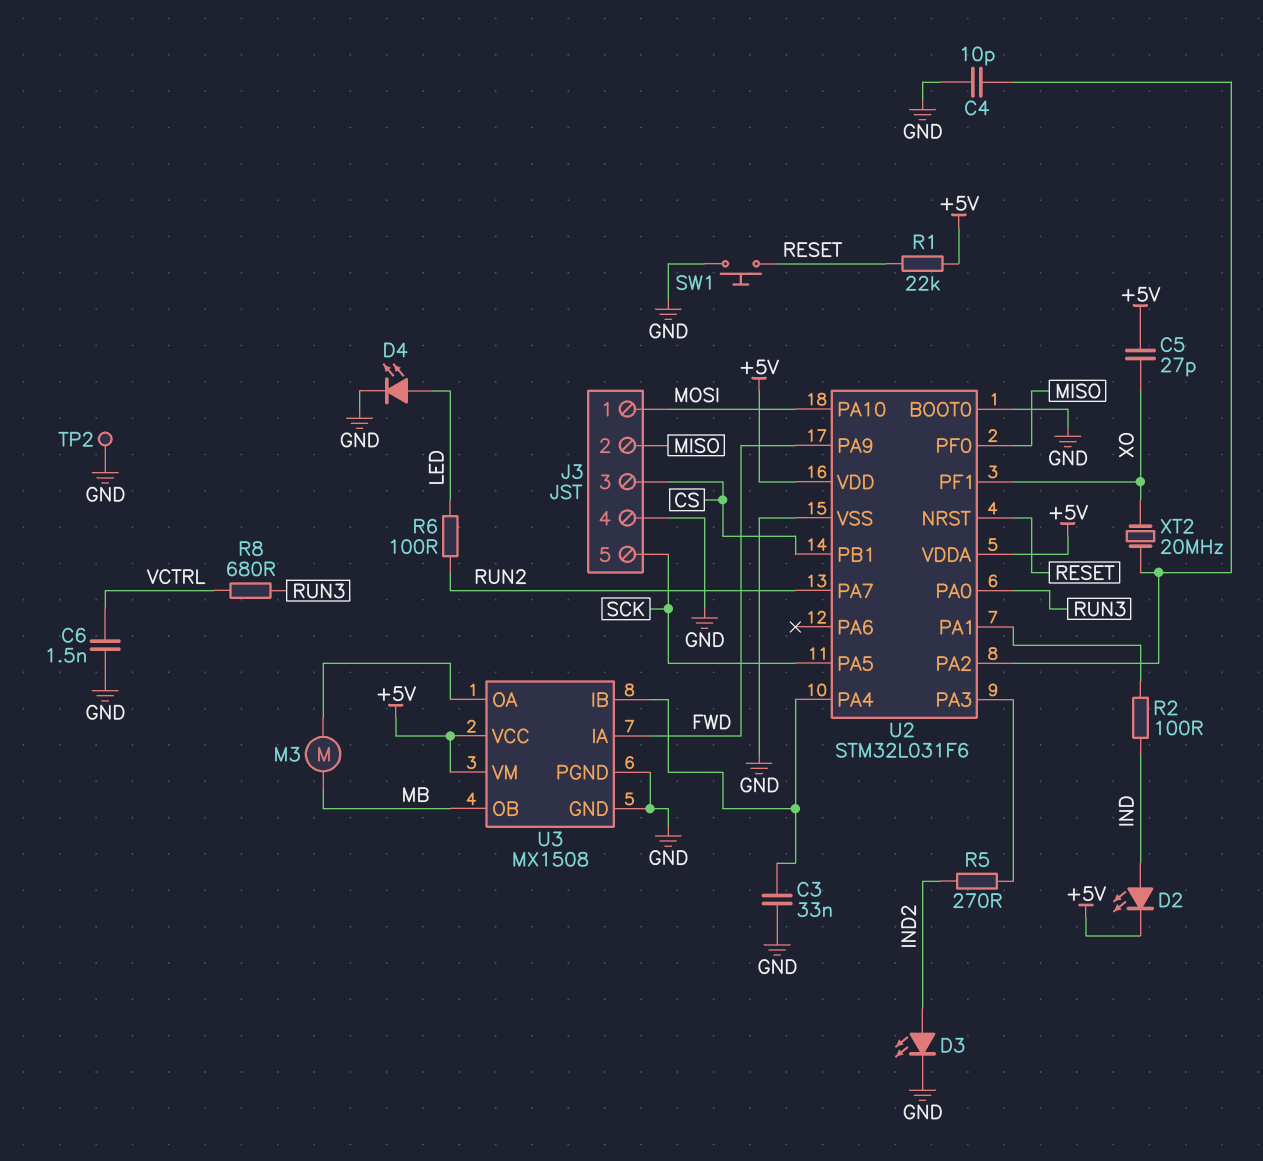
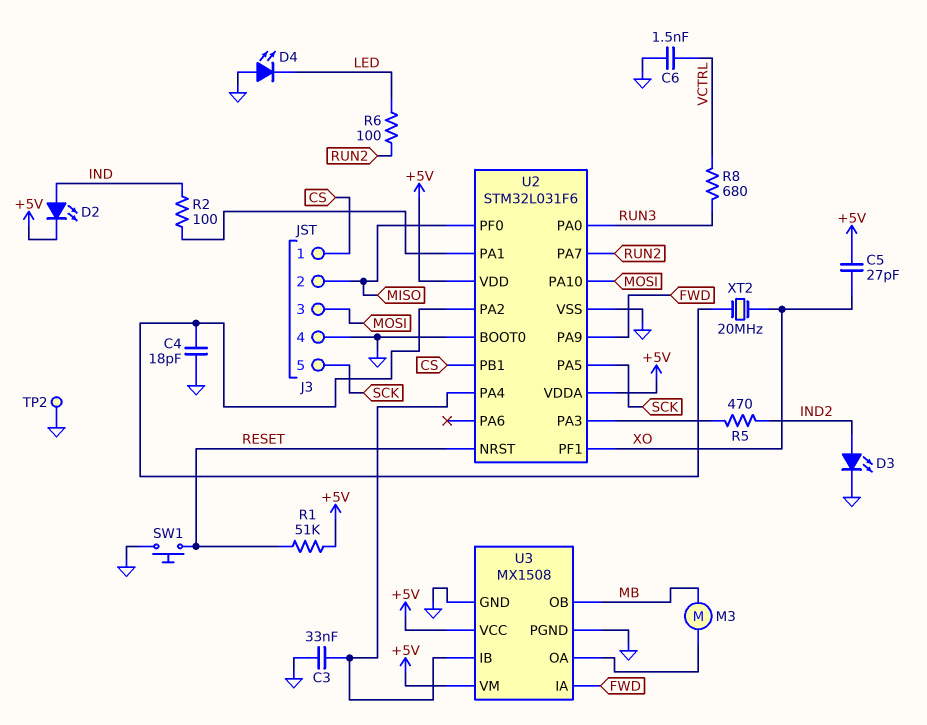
C4: 10pF (GND, U2/PA2) -> 18pF (GND, U2/PA2)
D4: LED (A LED, K GND) -> LED (A GND, K LED)
J3 pin 1: MOSI -> CS
J3 pin 3: CS -> MOSI
R1: 22k (+5V, RESET) -> 51k (+5V, RESET)
R5: 270 (IND2, U2/PA3) -> 470 (IND2, U2/PA3)

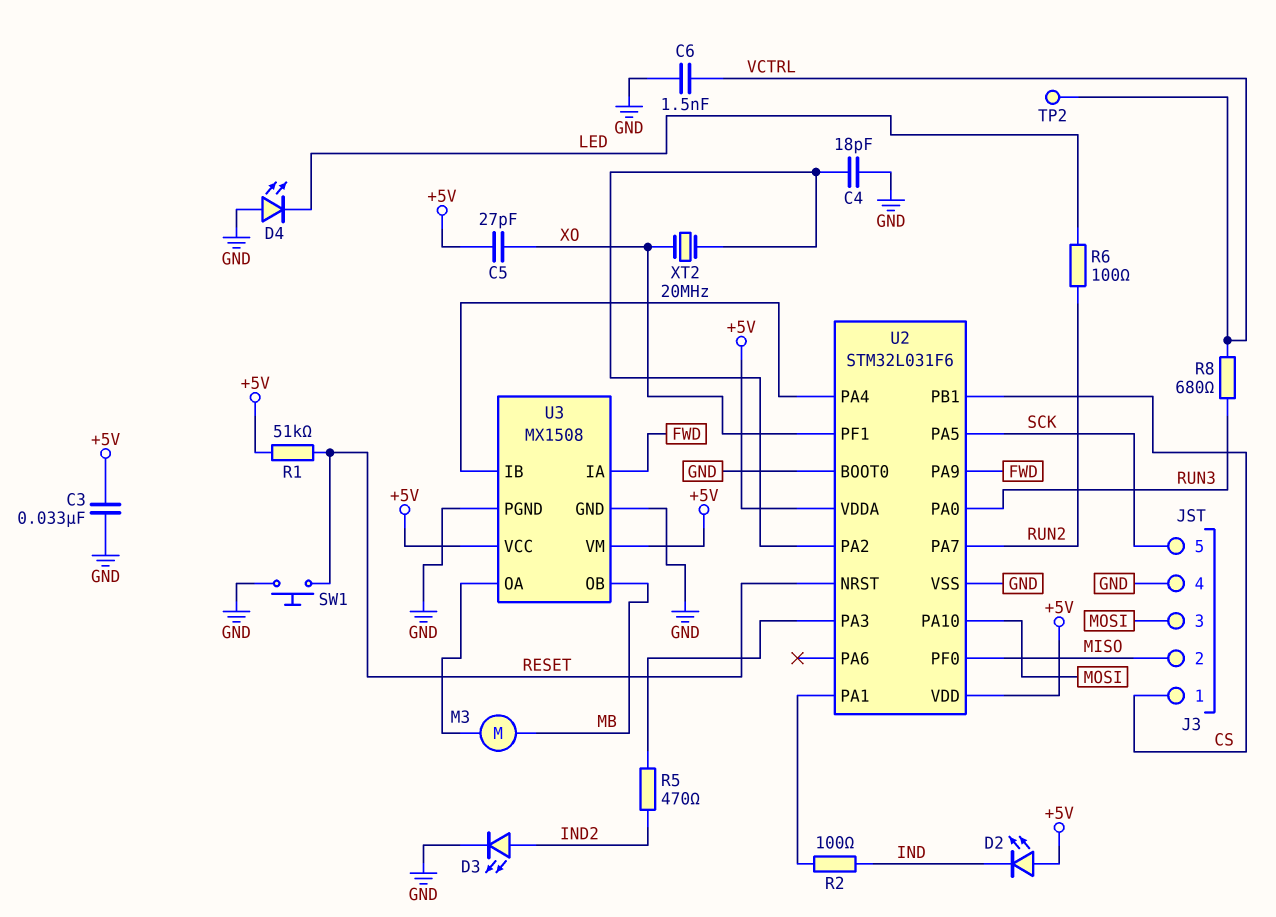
C3: 33nF (GND, U2/PA4) -> 33nF (+5V, GND)
D2: LED (A IND, K +5V) -> LED (A +5V, K IND)
TP2: test point (GND) -> test point (VCTRL)

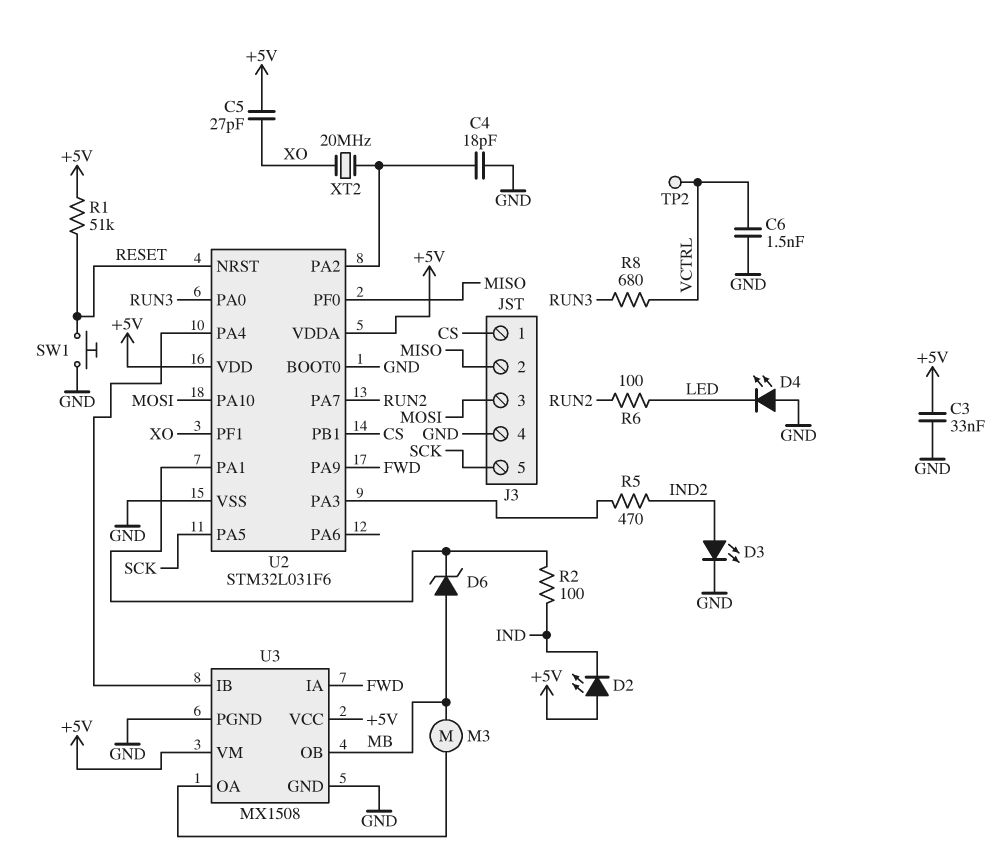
D6: none -> zener (A MB, K U2/PA1)

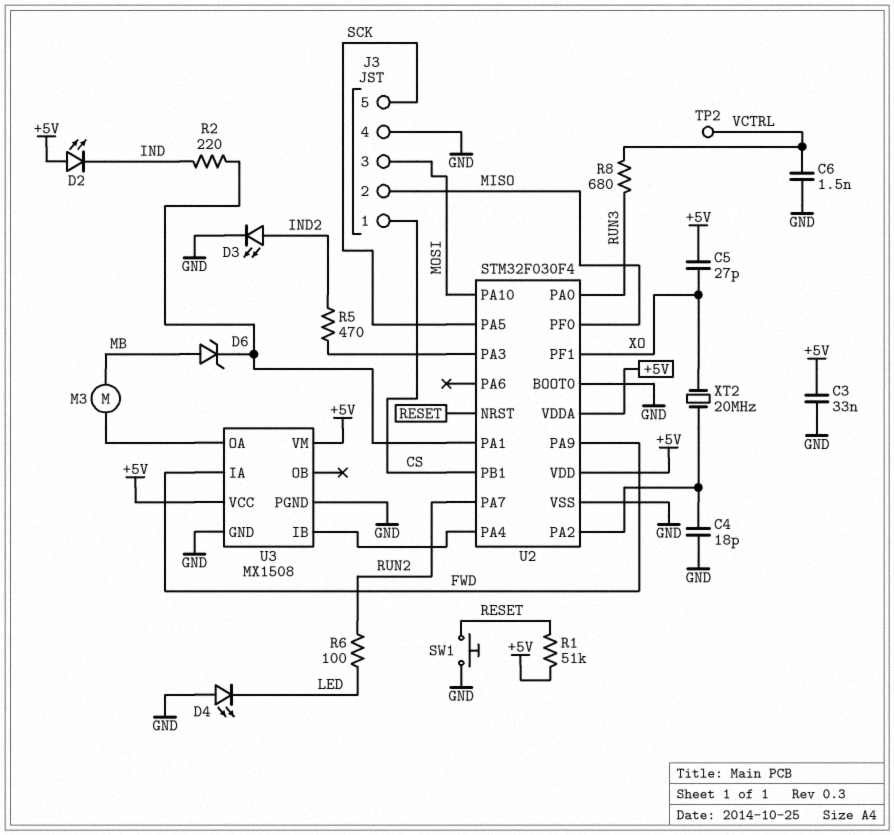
R2: 100 (IND, U2/PA1) -> 220 (IND, U2/PA1)
U2: STM32L031F6 -> STM32F030F4
U3 pin OB: MB -> none

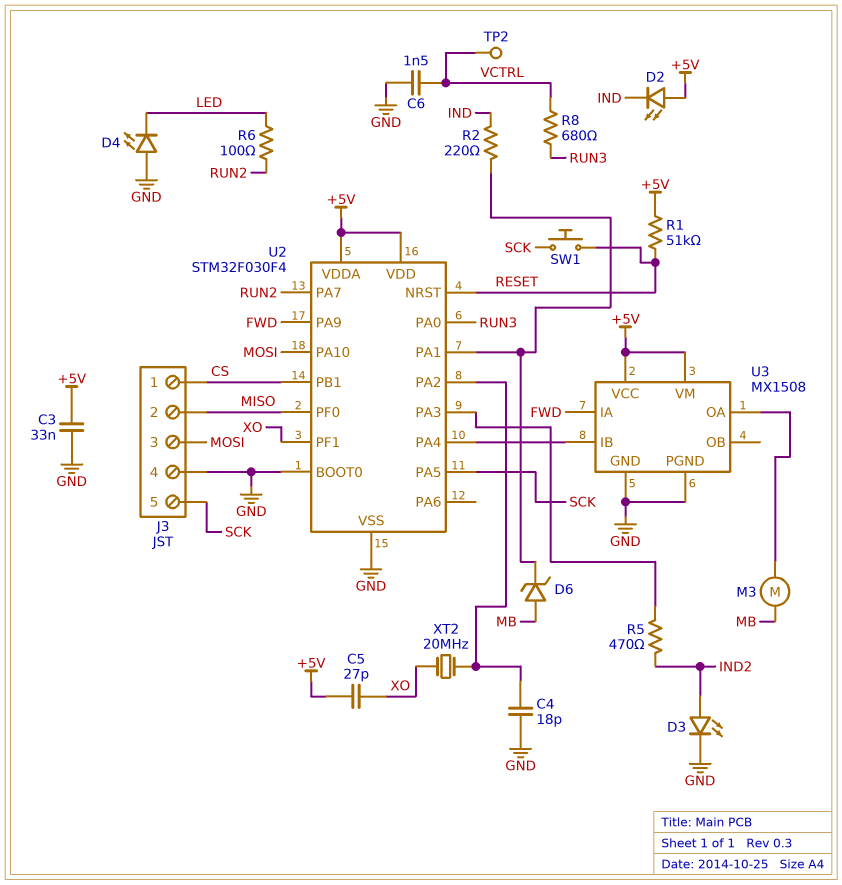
SW1: button (GND, RESET) -> button (RESET, SCK)

